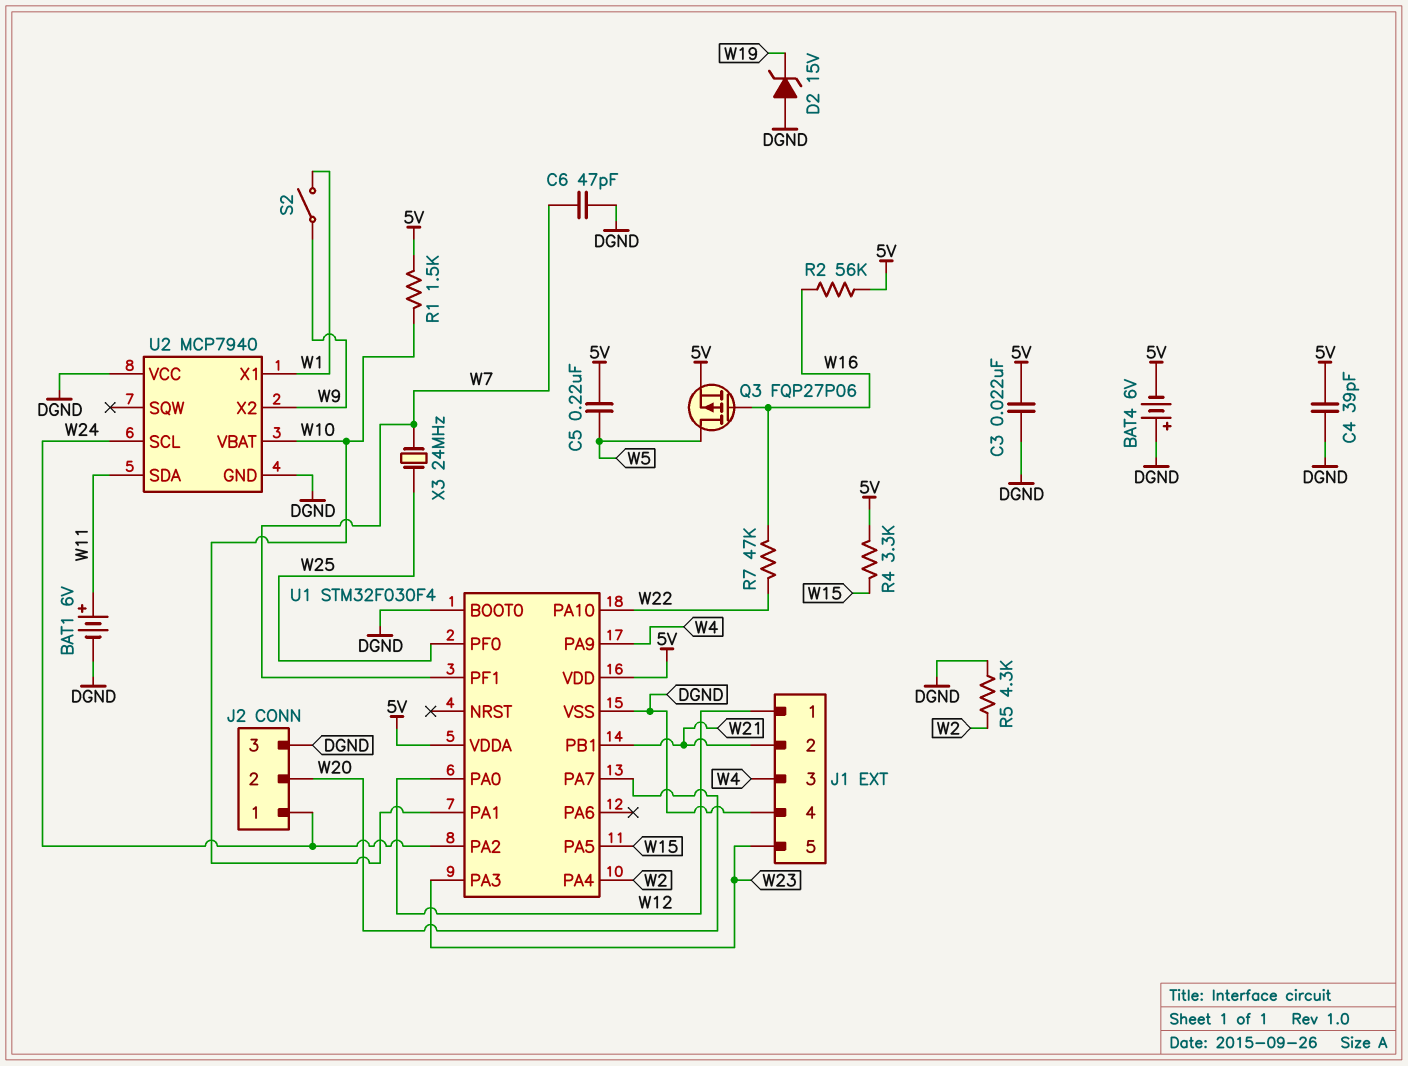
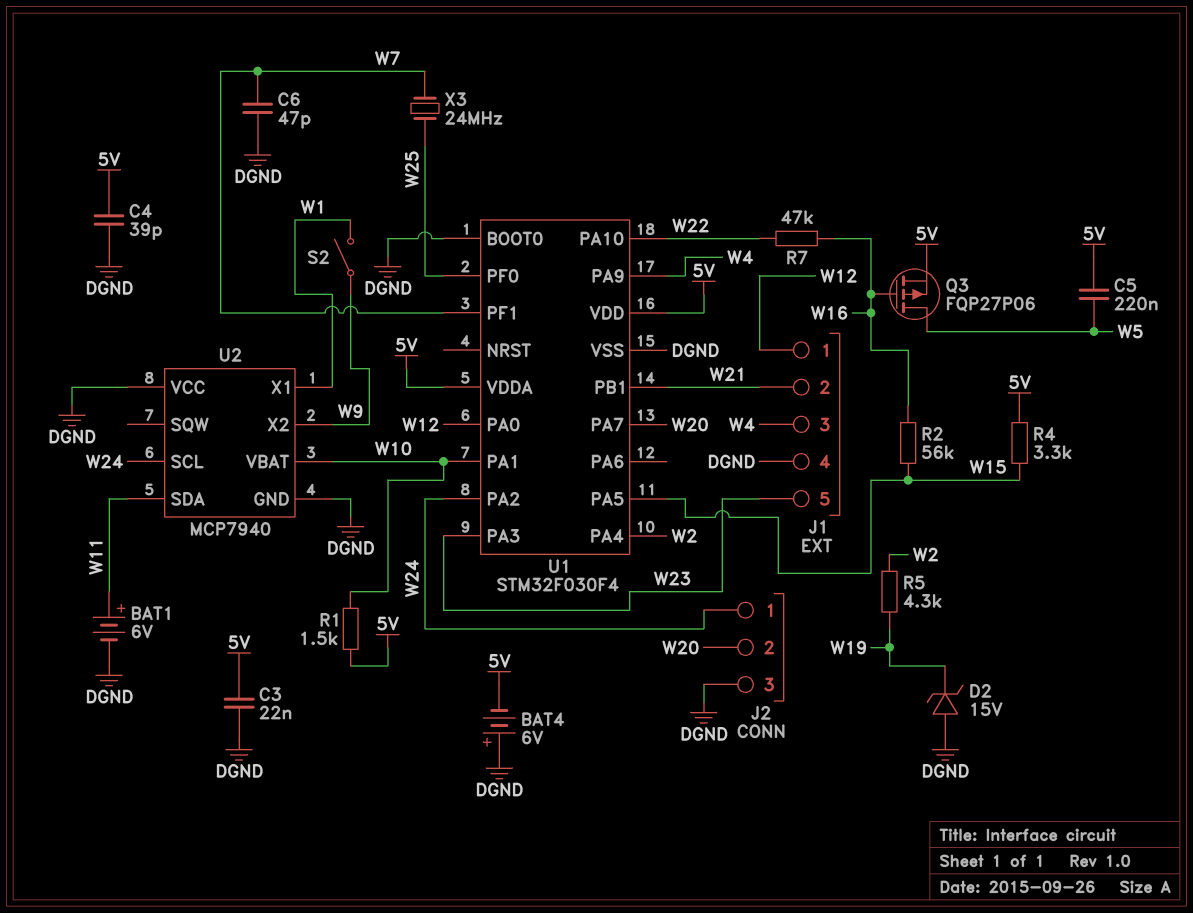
R2: 56k (5V, W16) -> 56k (W15, W16)
R5: 4.3k (DGND, W2) -> 4.3k (W2, W19)

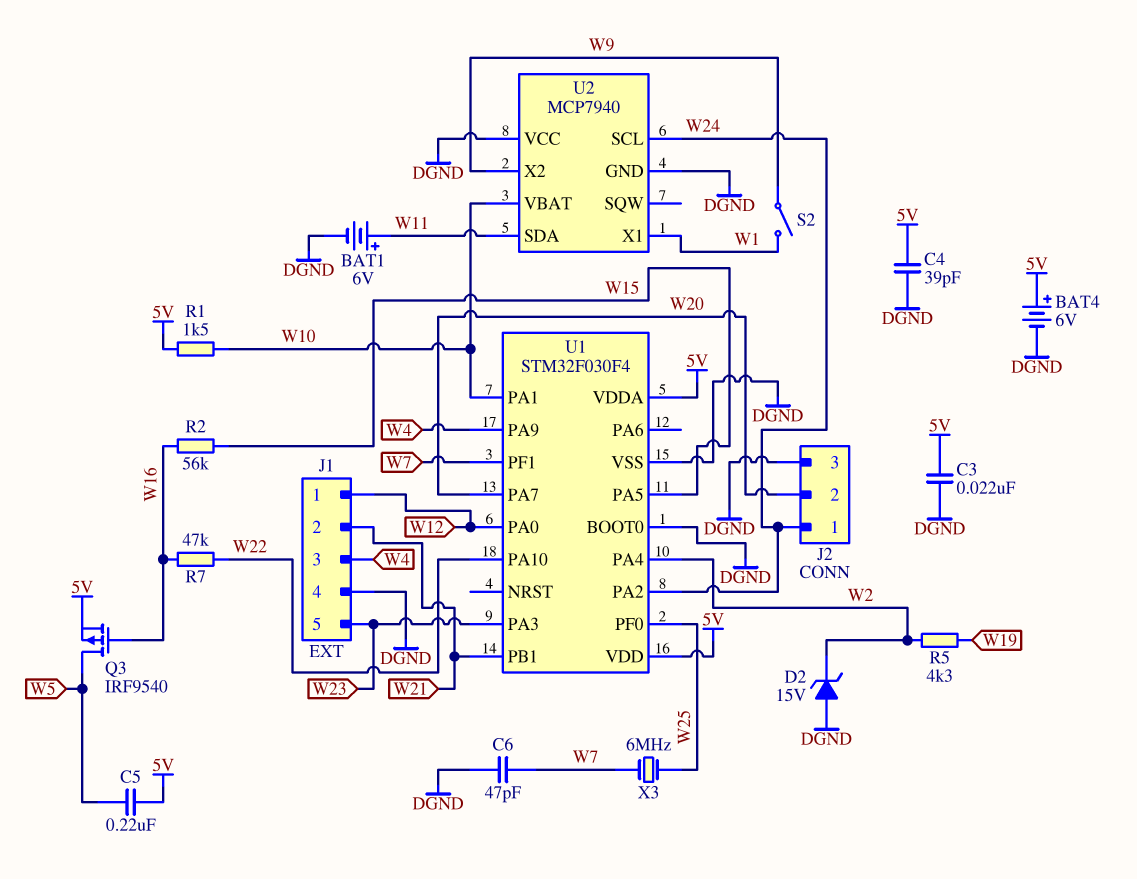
BAT4: 6V (plus DGND, minus 5V) -> 6V (plus 5V, minus DGND)
D2: zener 15V (A DGND, K W19) -> zener 15V (A DGND, K W2)
Q3: PMOS FQP27P06 (G W16, D W5, S 5V) -> PMOS IRF9540 (G W16, D W5, S 5V)
R4: 3.3k (5V, W15) -> none
X3: 24MHz (W7, W25) -> 6MHz (W7, W25)

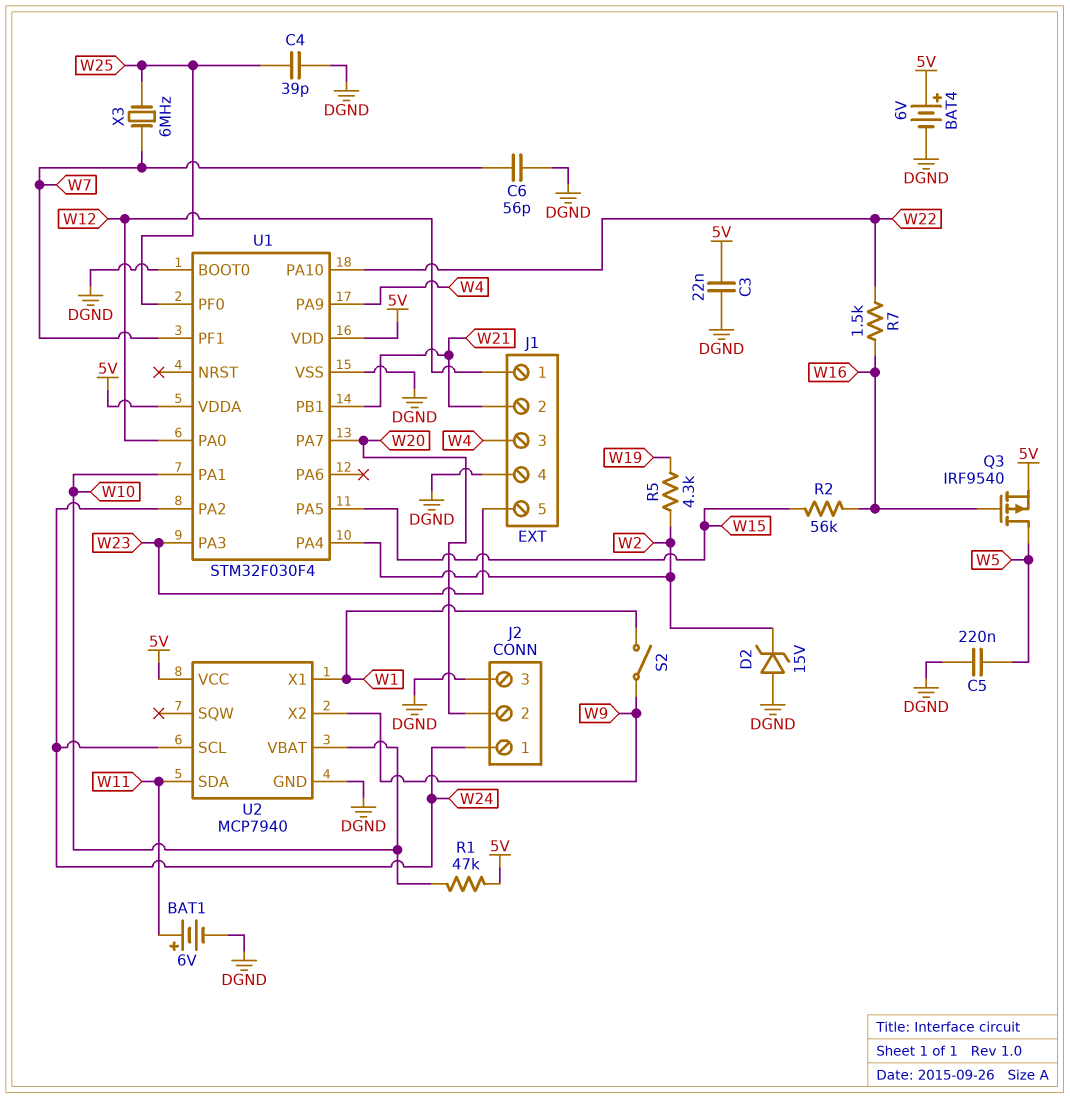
C4: 39pF (5V, DGND) -> 39pF (DGND, W25)
C5: 220nF (5V, W5) -> 220nF (DGND, W5)
C6: 47pF (DGND, W7) -> 56pF (DGND, W7)
R1: 1.5k (5V, W10) -> 47k (5V, W10)
R7: 47k (W16, W22) -> 1.5k (W16, W22)
U2 pin VCC: DGND -> 5V

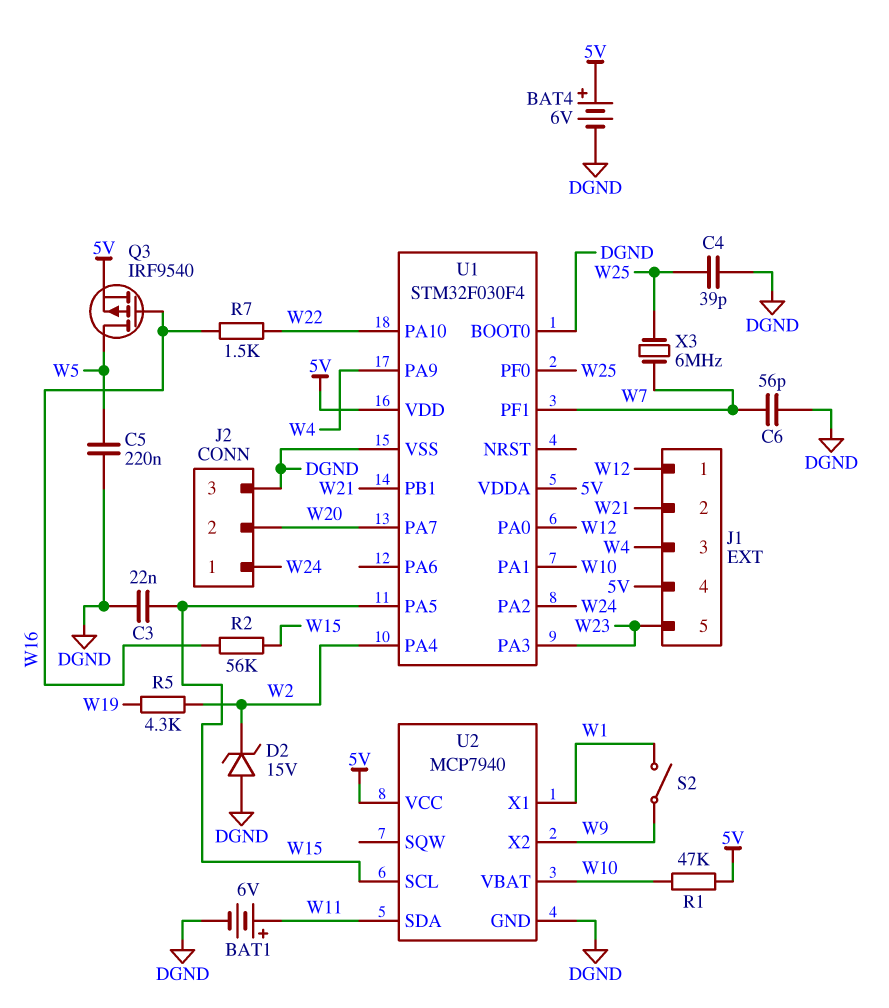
C3: 22nF (5V, DGND) -> 22nF (DGND, W15)
J1 pin 4: DGND -> 5V
U2 pin SCL: W24 -> W15

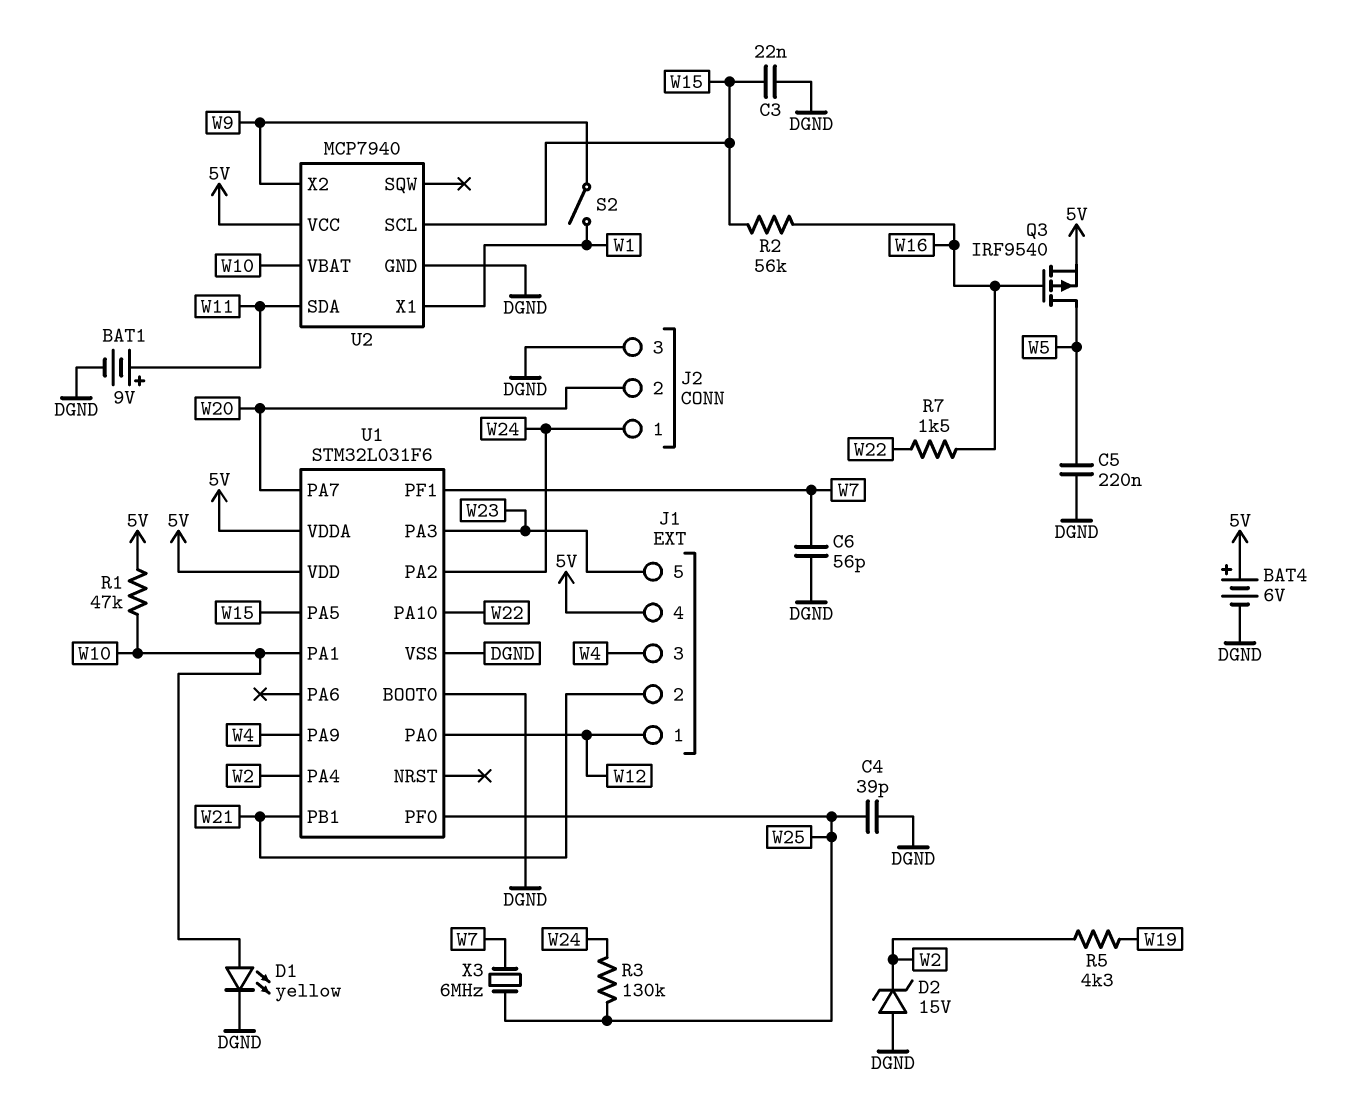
BAT1: 6V (plus W11, minus DGND) -> 9V (plus W11, minus DGND)
D1: none -> LED yellow (A W10, K DGND)
R3: none -> 130k (W24, W25)
U1: STM32F030F4 -> STM32L031F6

